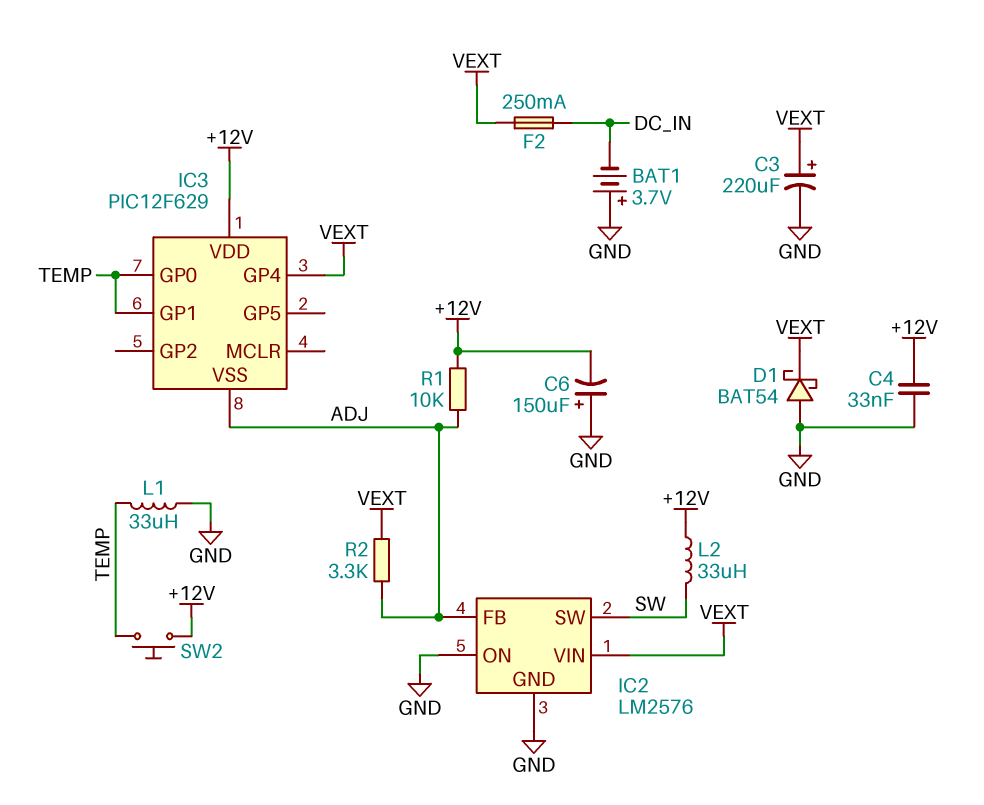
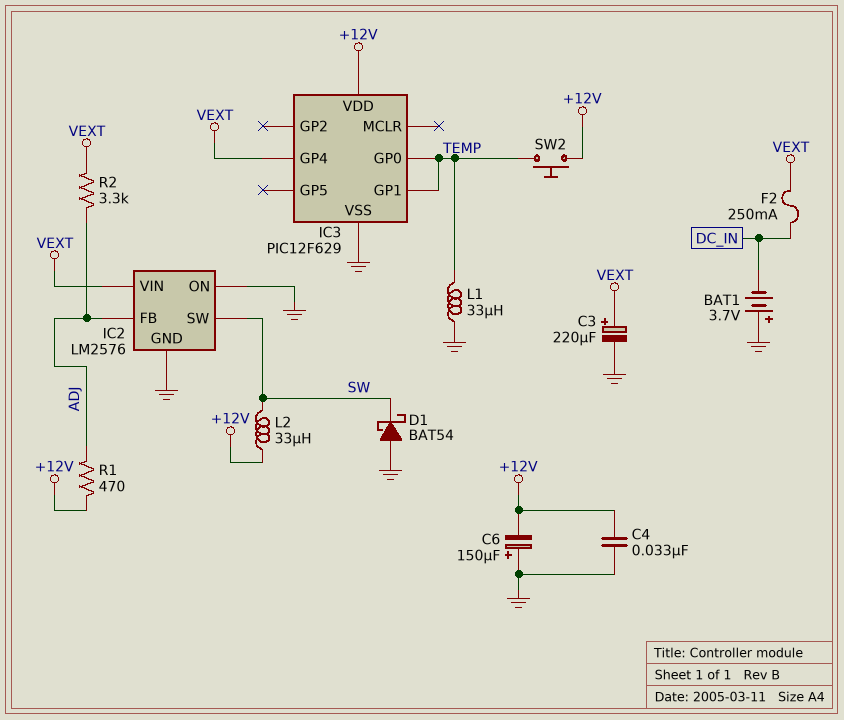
D1: schottky BAT54 (A GND, K VEXT) -> schottky BAT54 (A GND, K SW)
IC3 pin VSS: ADJ -> GND
R1: 10k (+12V, ADJ) -> 470 (+12V, ADJ)

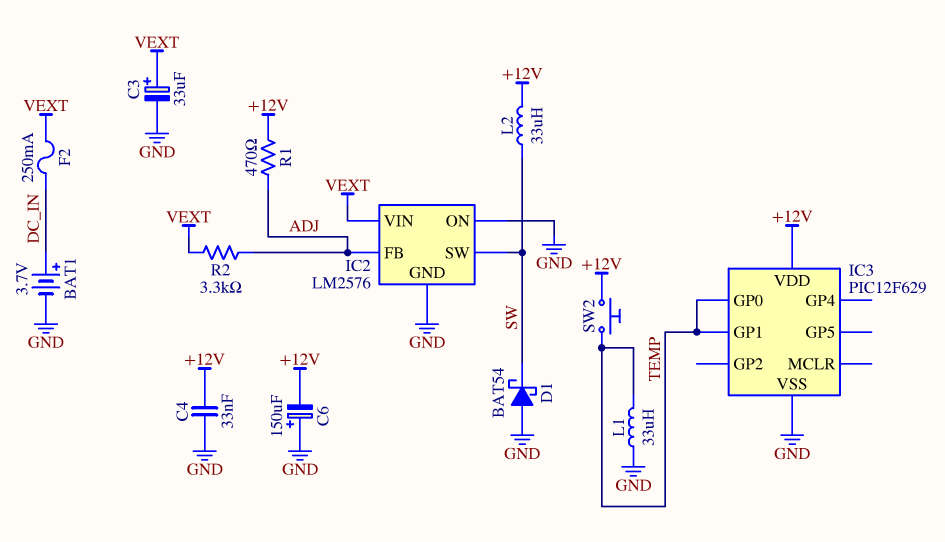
BAT1: 3.7V (plus GND, minus DC_IN) -> 3.7V (plus DC_IN, minus GND)
C3: 220uF (plus VEXT, minus GND) -> 33uF (plus VEXT, minus GND)
IC3 pin GP4: VEXT -> none

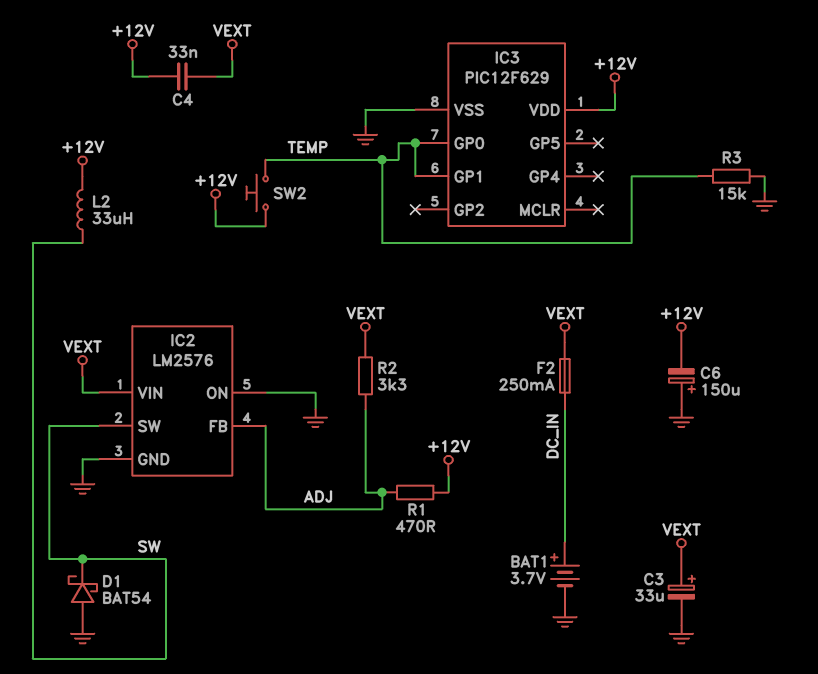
C4: 33nF (+12V, GND) -> 33nF (+12V, VEXT)
L1: 33uH (GND, TEMP) -> none
R3: none -> 15k (GND, TEMP)

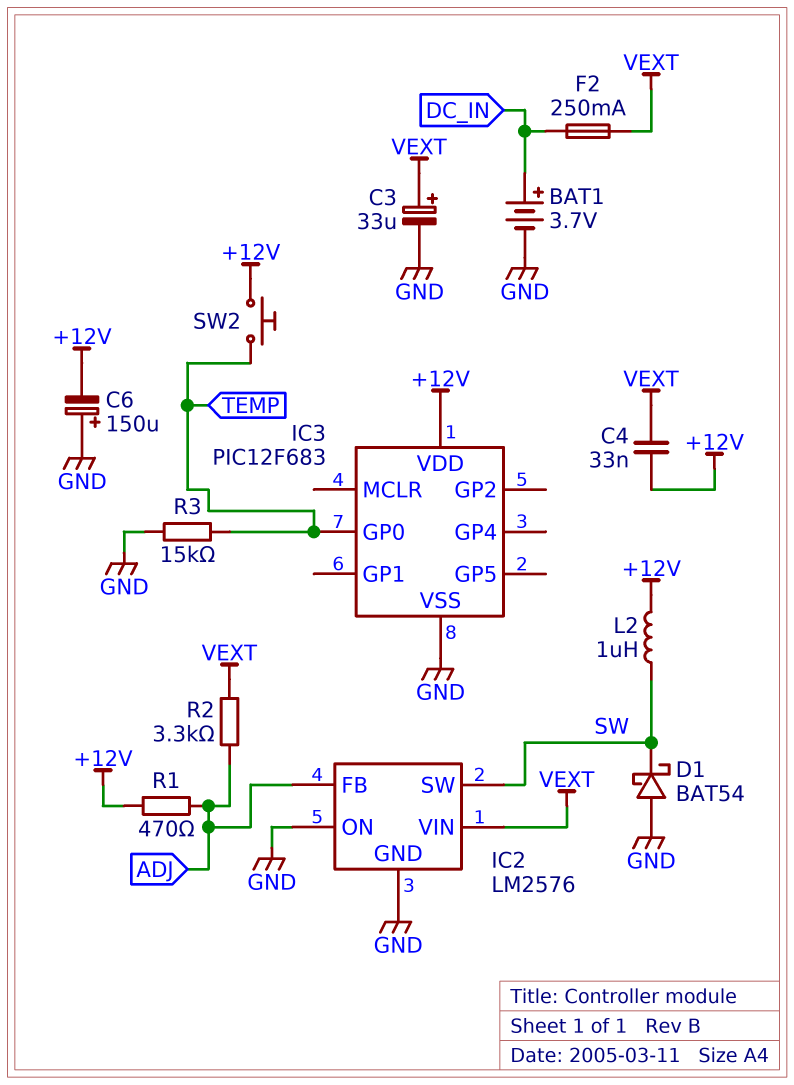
IC3: PIC12F629 -> PIC12F683
IC3 pin GP1: TEMP -> none
L2: 33uH (+12V, SW) -> 1uH (+12V, SW)

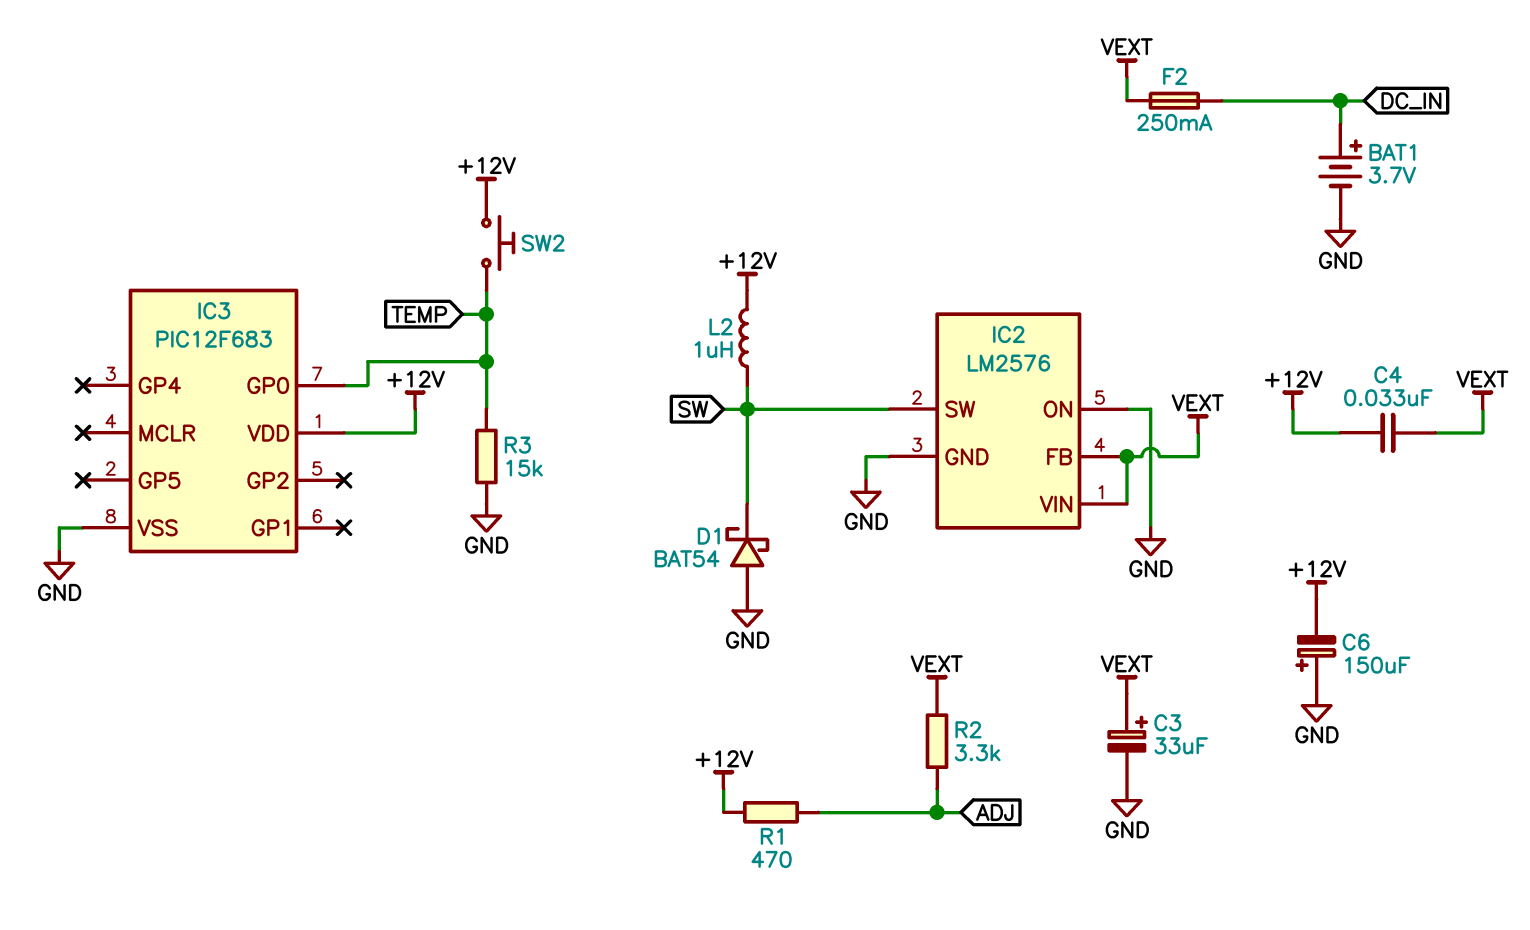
IC2 pin FB: ADJ -> VEXT

